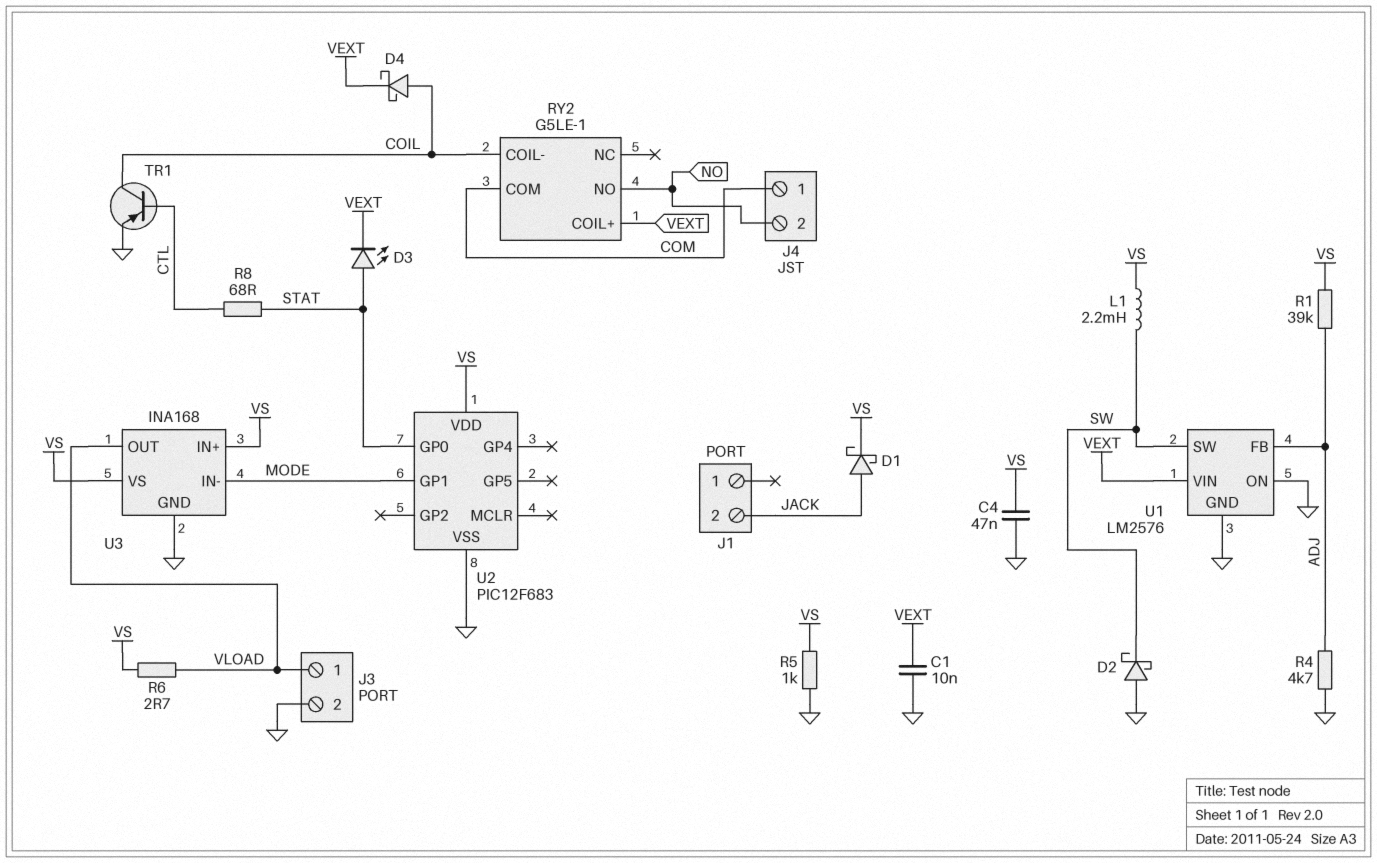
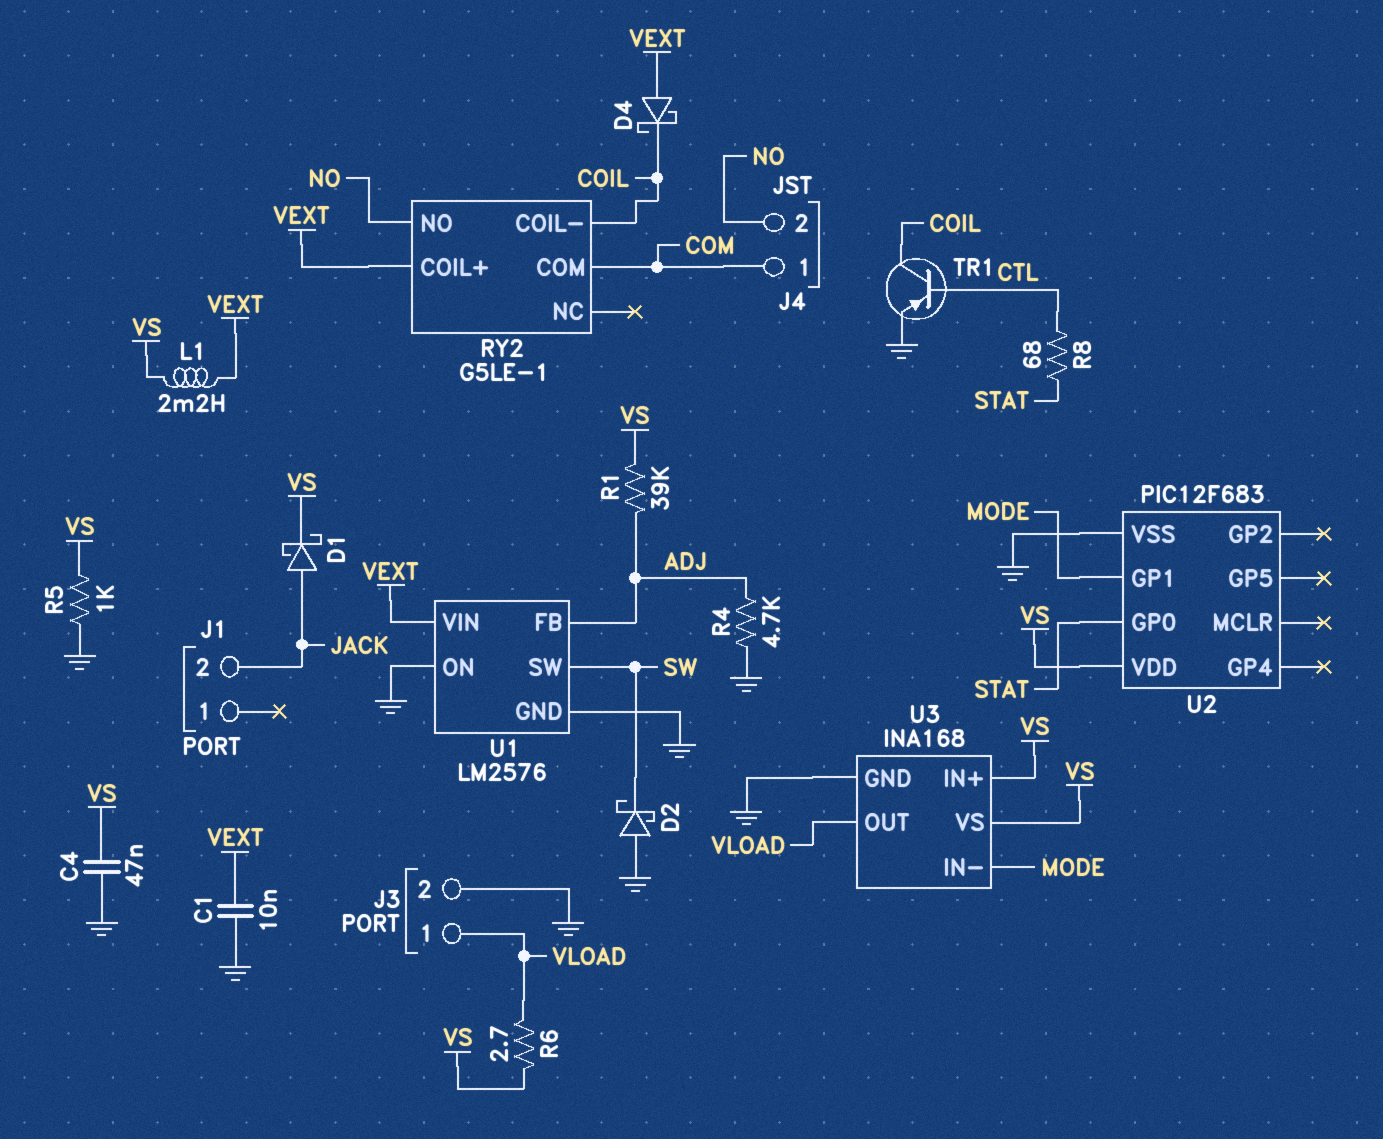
D3: LED (A STAT, K VEXT) -> none
D4: schottky (A COIL, K VEXT) -> schottky (A VEXT, K COIL)
L1: 2.2mH (SW, VS) -> 2.2mH (VEXT, VS)

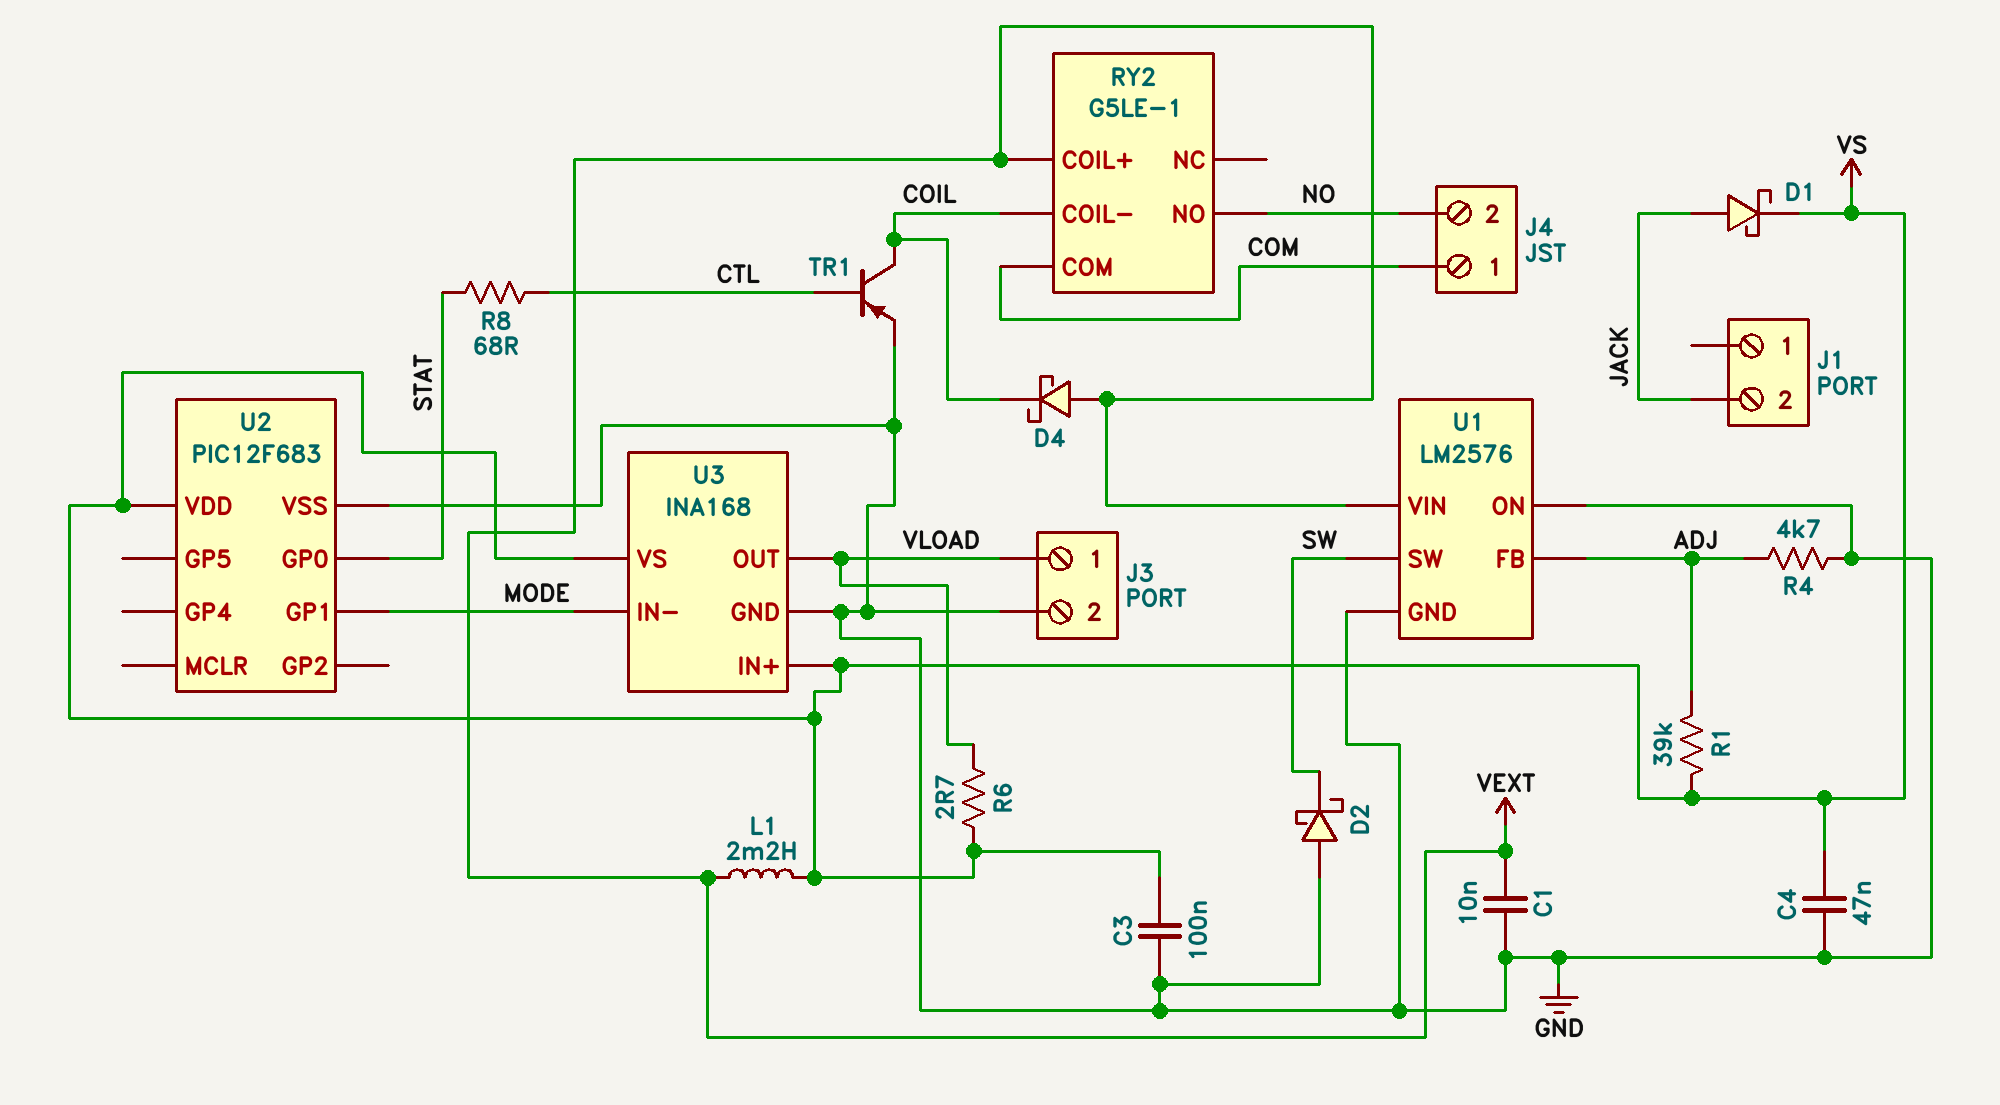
C3: none -> 100nF (GND, VS)
R5: 1k (GND, VS) -> none

